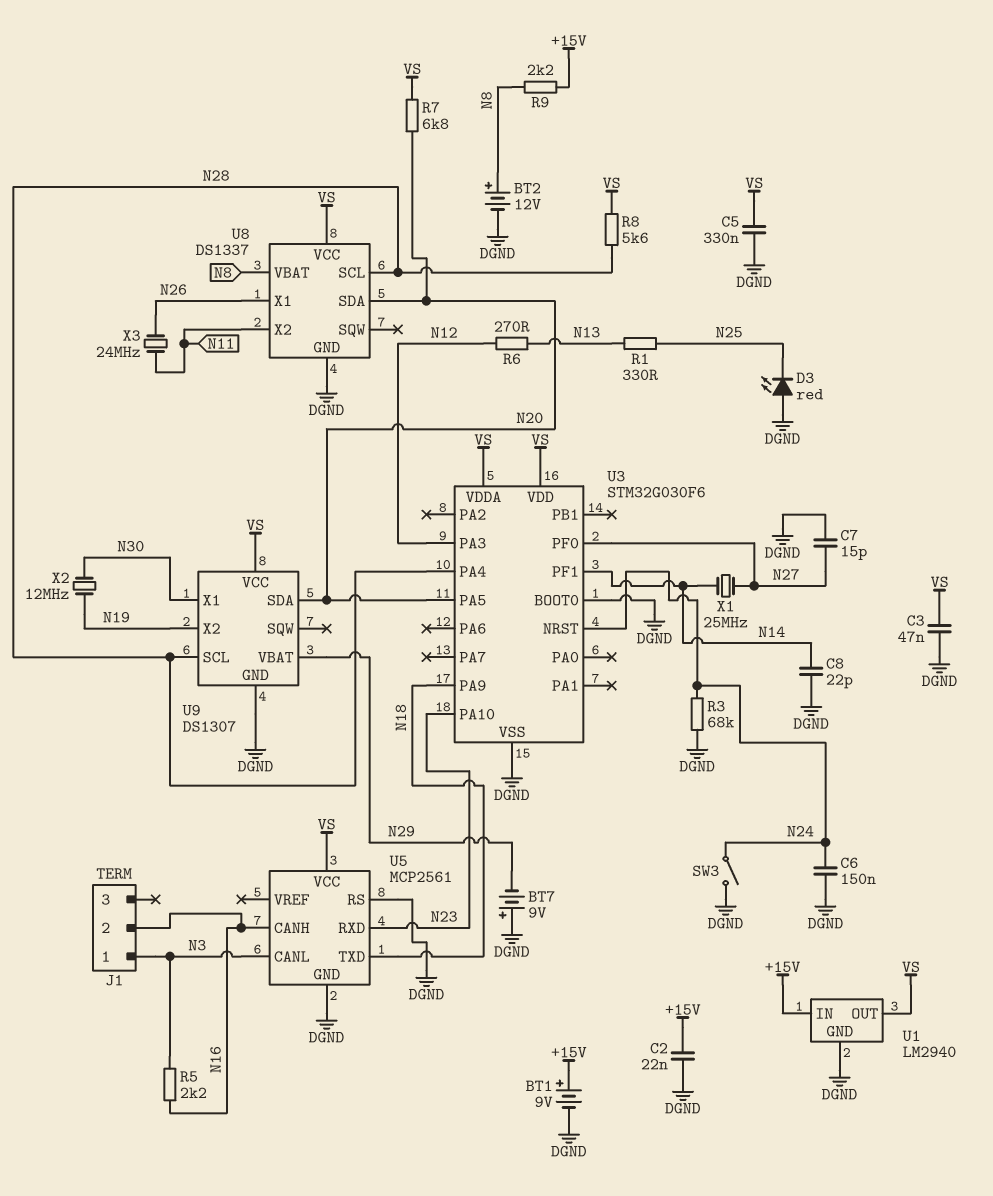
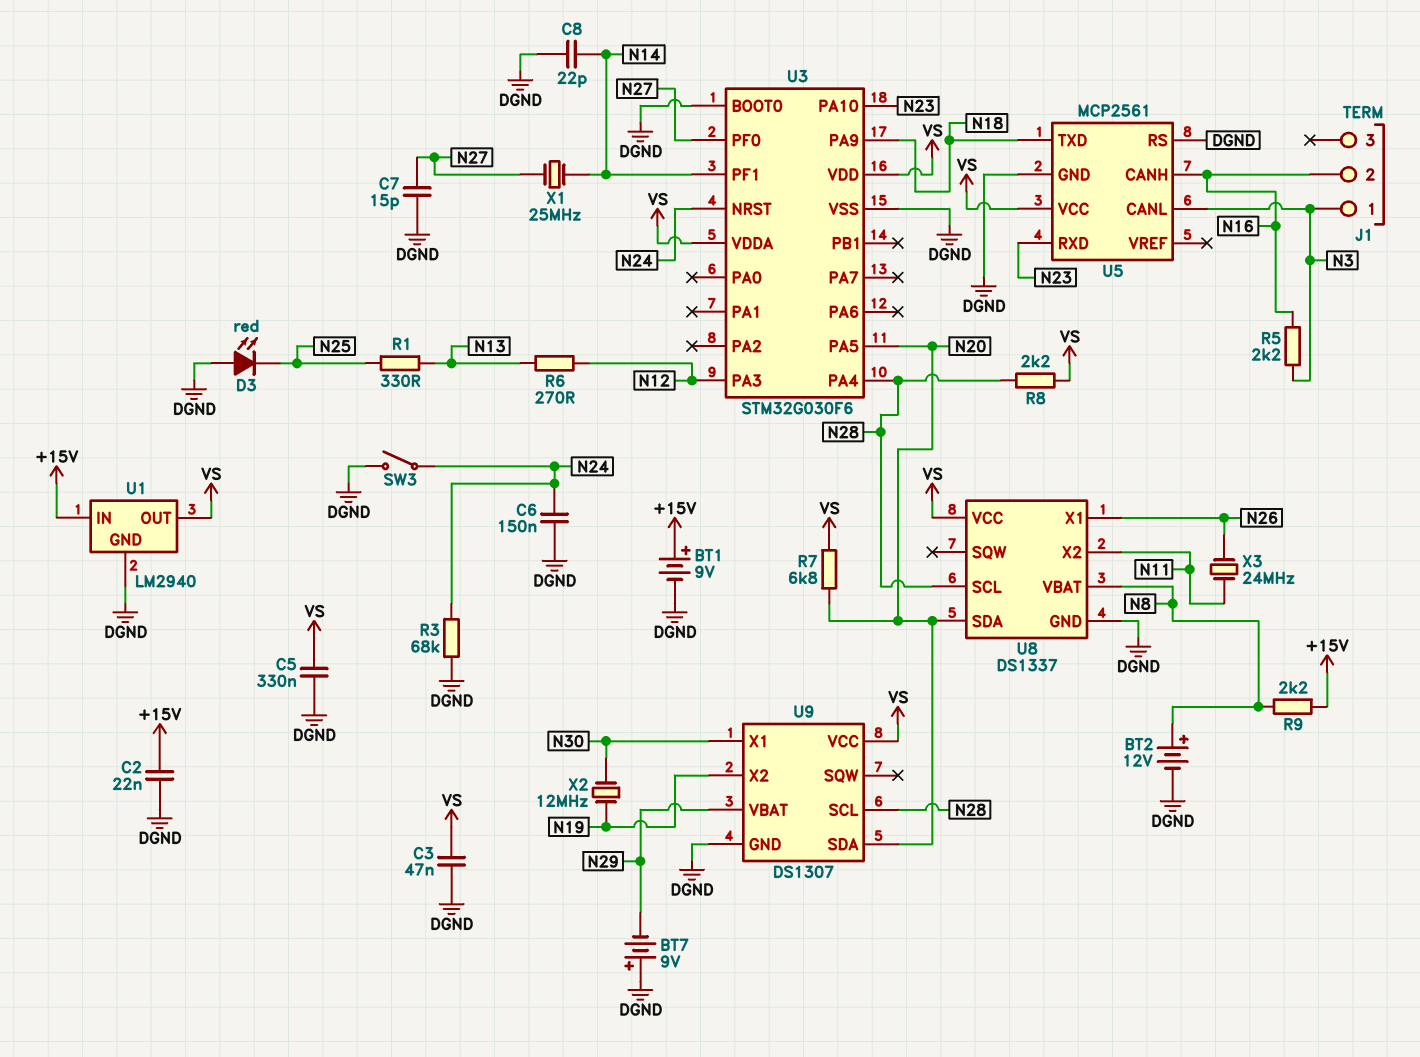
R8: 5.6k (N28, VS) -> 2.2k (N28, VS)

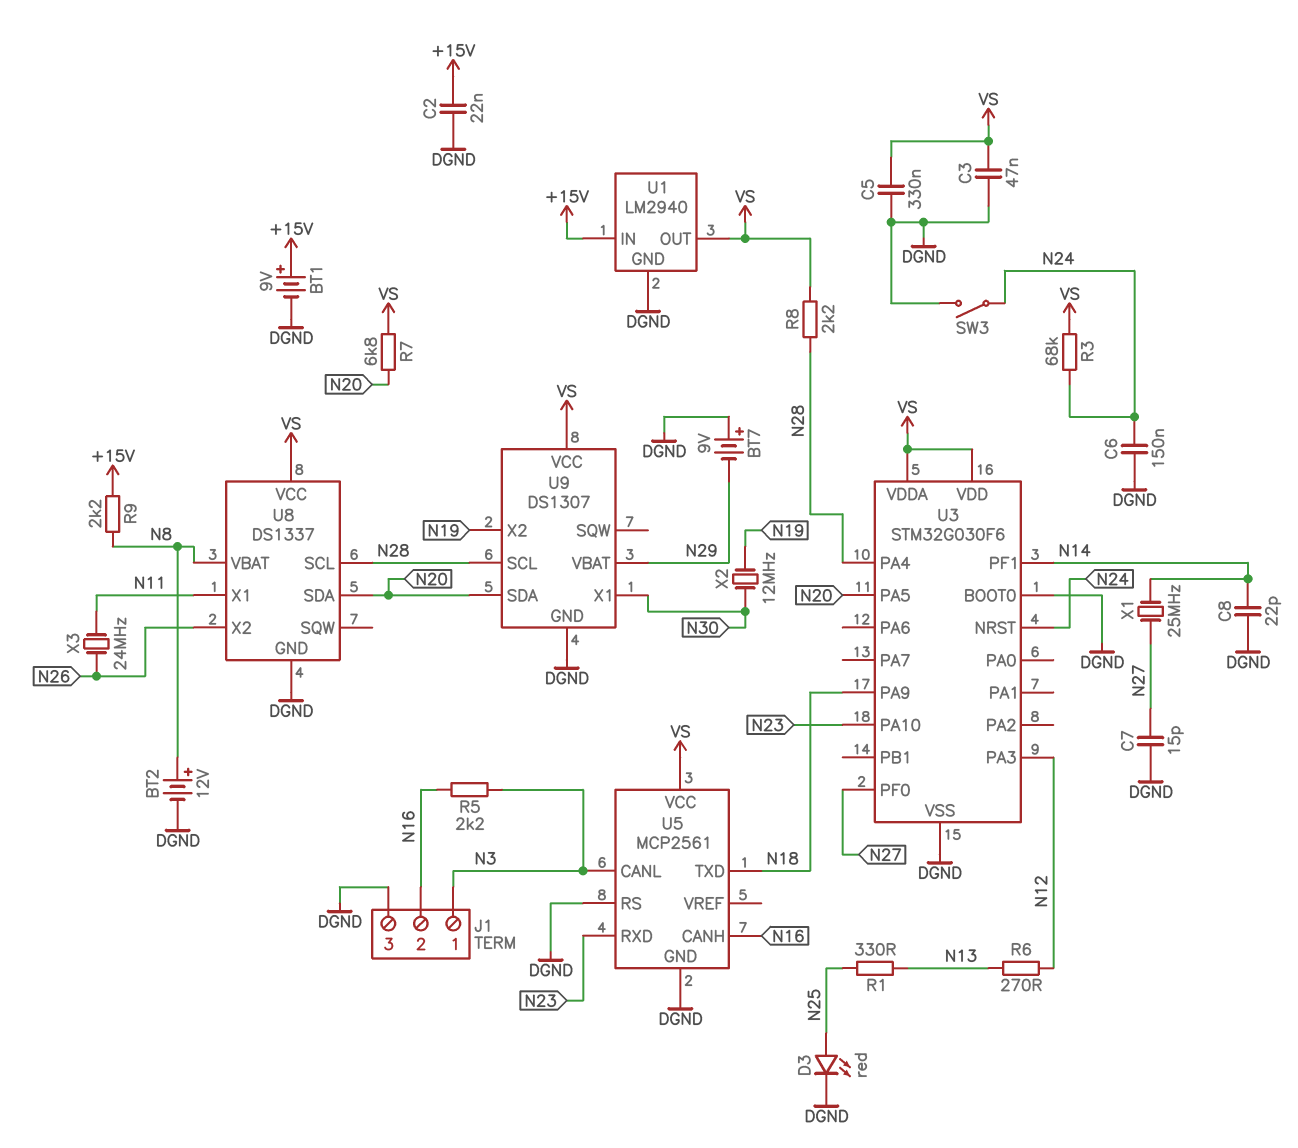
D3: LED red (A DGND, K N25) -> LED red (A N25, K DGND)
J1 pin 3: none -> DGND
R3: 68k (DGND, N24) -> 68k (N24, VS)
U8 pin X1: N26 -> N11
U8 pin X2: N11 -> N26

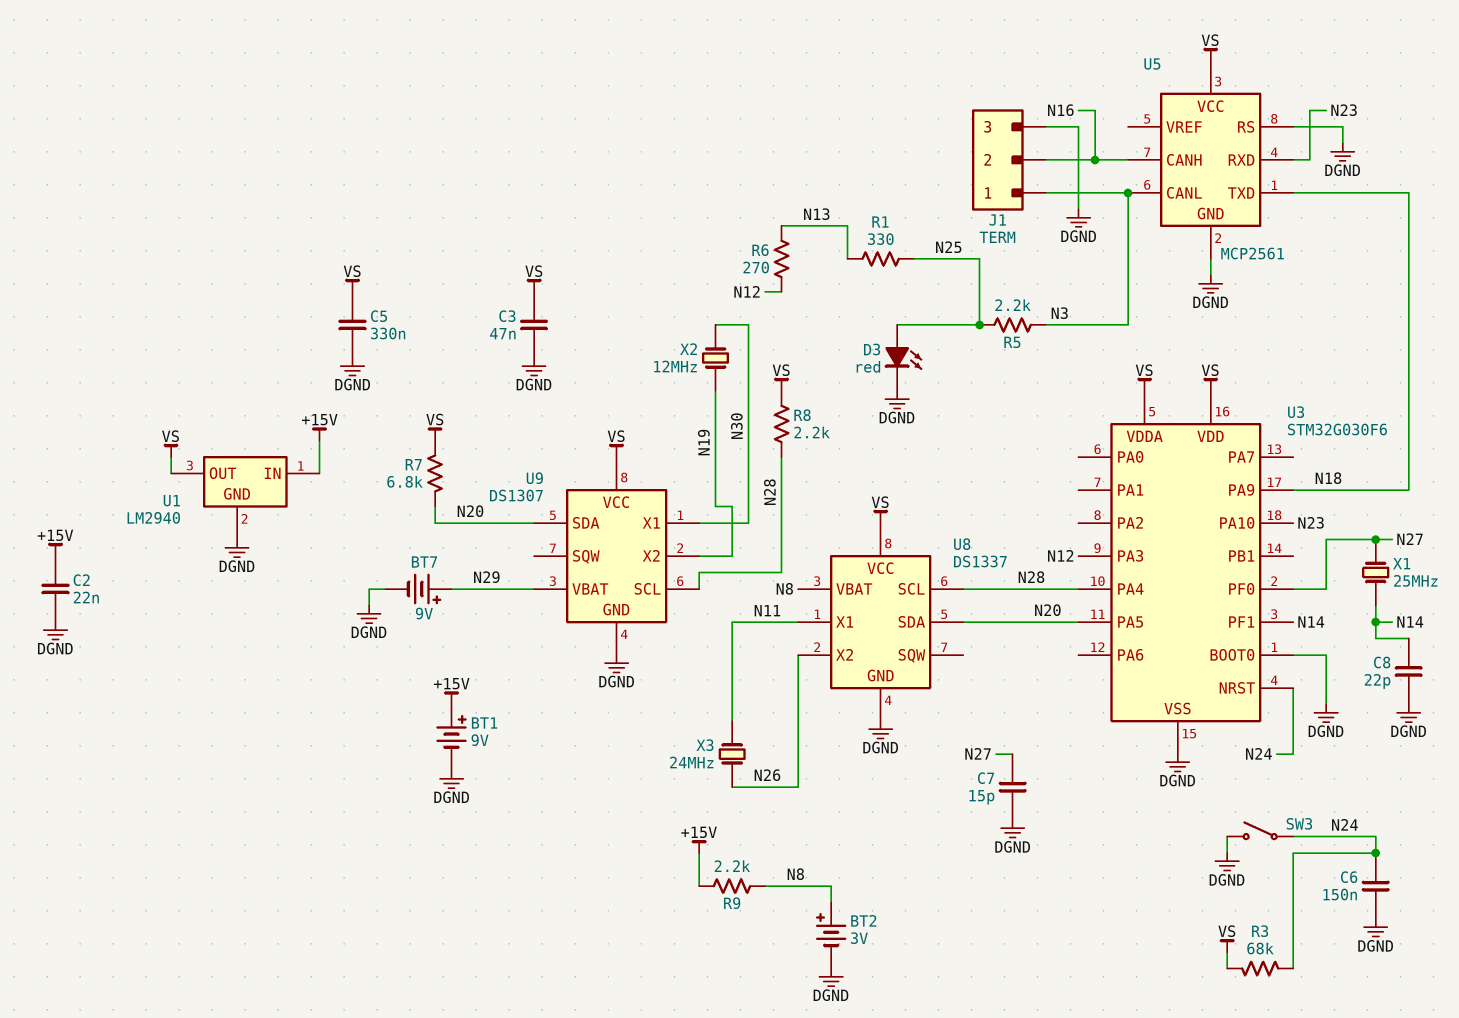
BT2: 12V (plus N8, minus DGND) -> 3V (plus N8, minus DGND)
BT7: 9V (plus DGND, minus N29) -> 9V (plus N29, minus DGND)
R5: 2.2k (N3, N16) -> 2.2k (N3, N25)

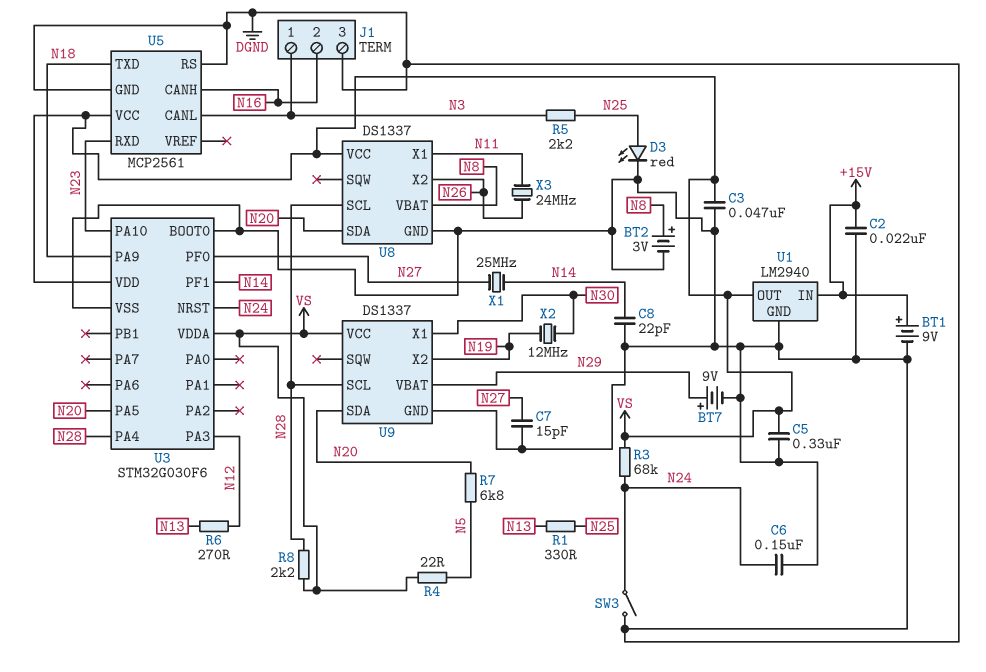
R4: none -> 22 (N5, VS)
R7: 6.8k (N20, VS) -> 6.8k (N5, N20)
R9: 2.2k (+15V, N8) -> none
U9: DS1307 -> DS1337

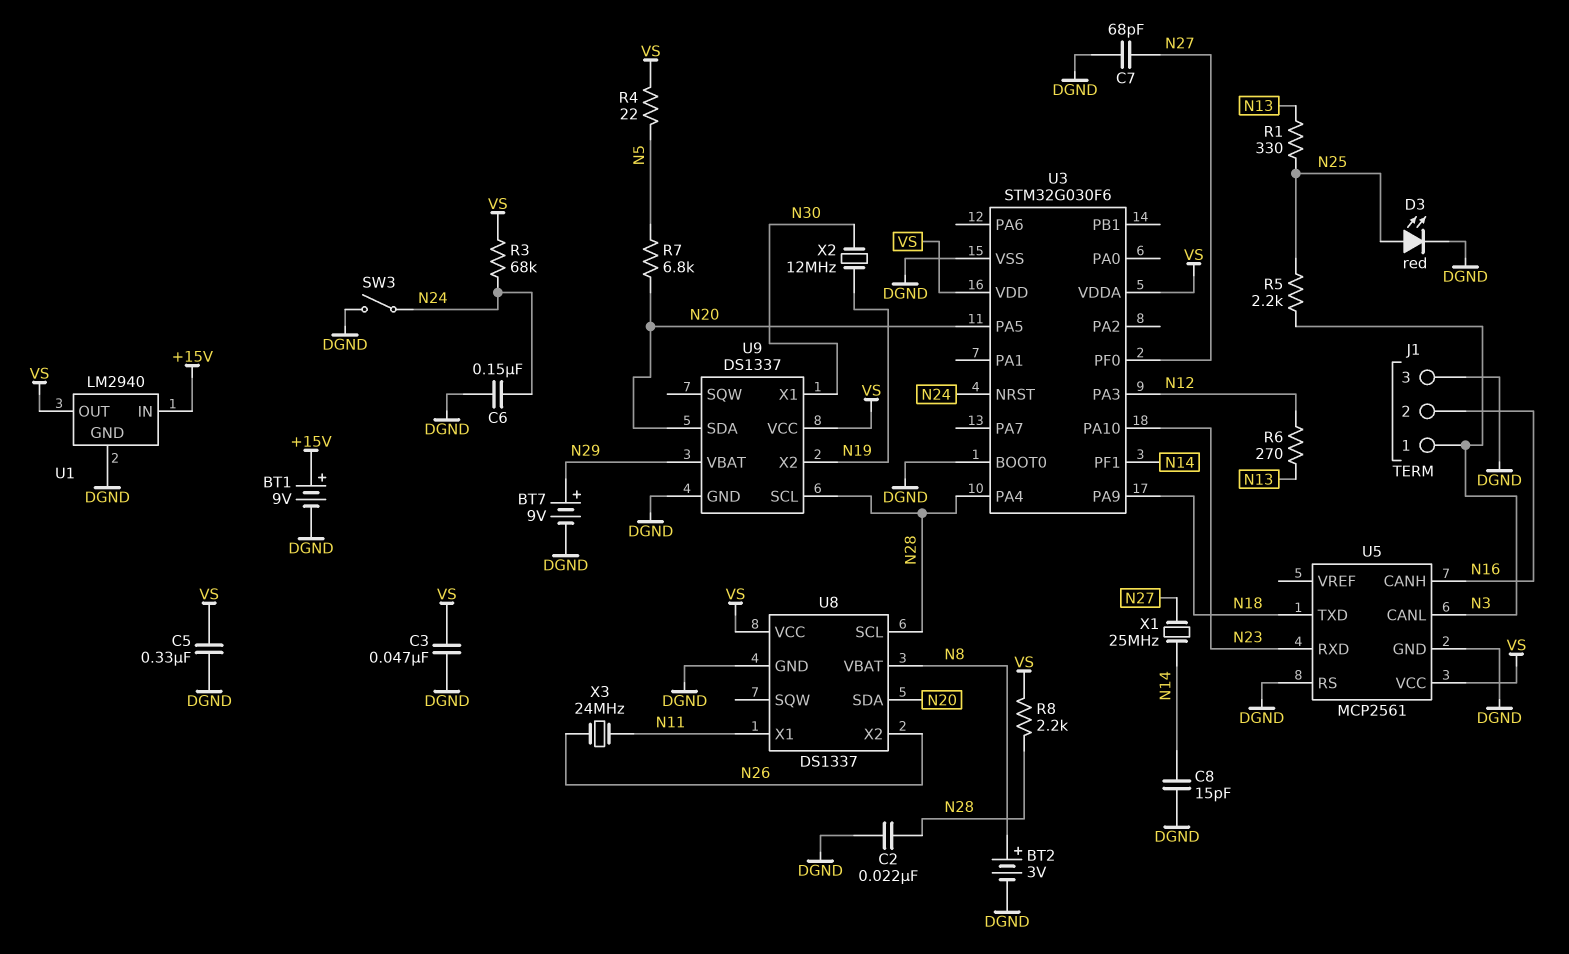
C2: 22nF (+15V, DGND) -> 22nF (DGND, N28)
C7: 15pF (DGND, N27) -> 68pF (DGND, N27)
C8: 22pF (DGND, N14) -> 15pF (DGND, N14)

